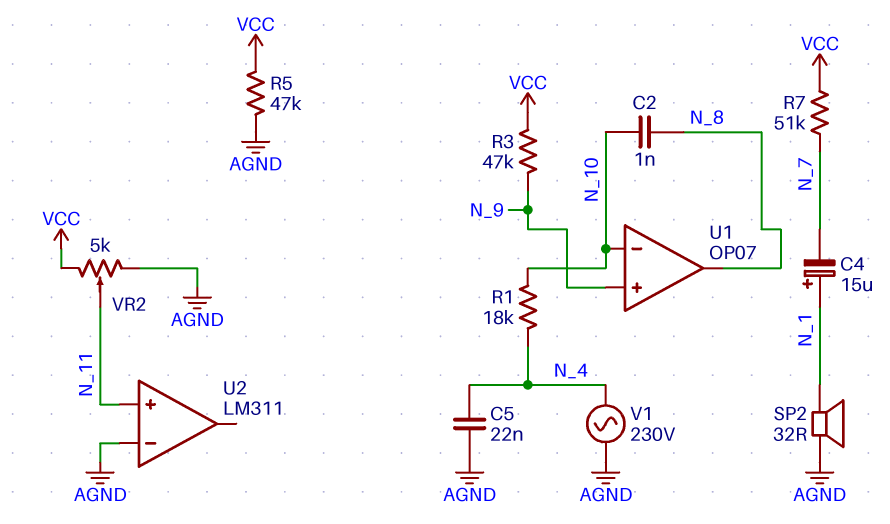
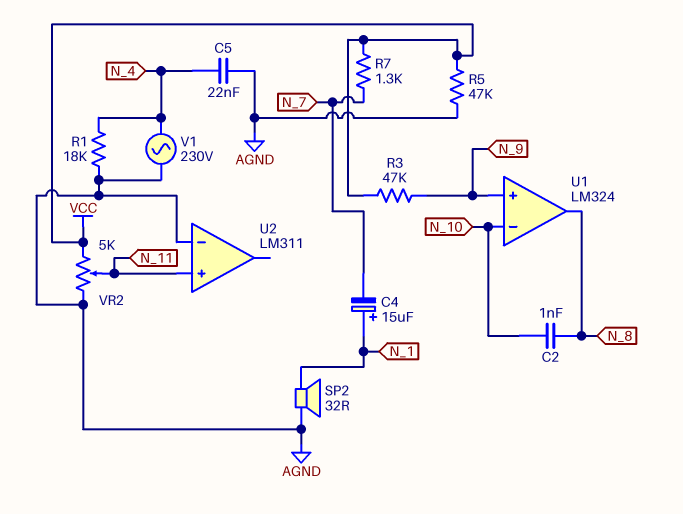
R1: 18k (N_4, N_10) -> 18k (AGND, N_4)
R7: 51k (N_7, VCC) -> 1.3k (N_7, VCC)
U1: OP07 -> LM324

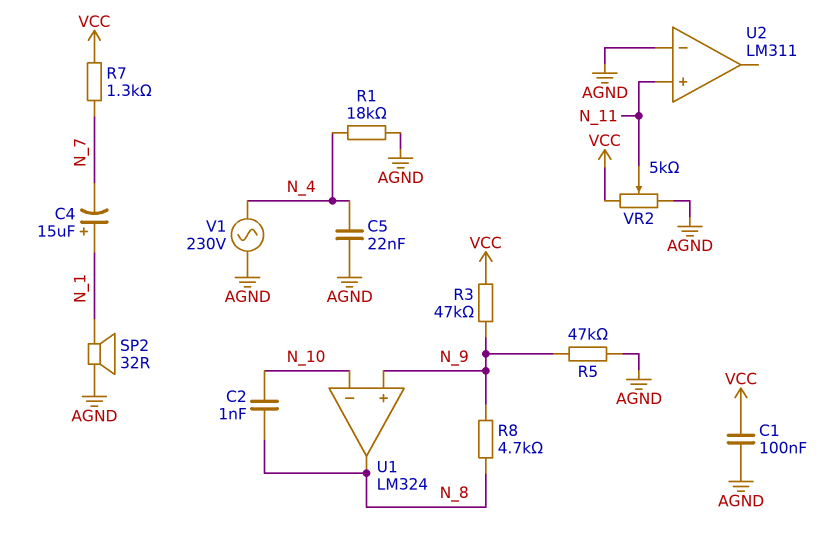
C1: none -> 100nF (AGND, VCC)
R5: 47k (AGND, VCC) -> 47k (AGND, N_9)
R8: none -> 4.7k (N_8, N_9)

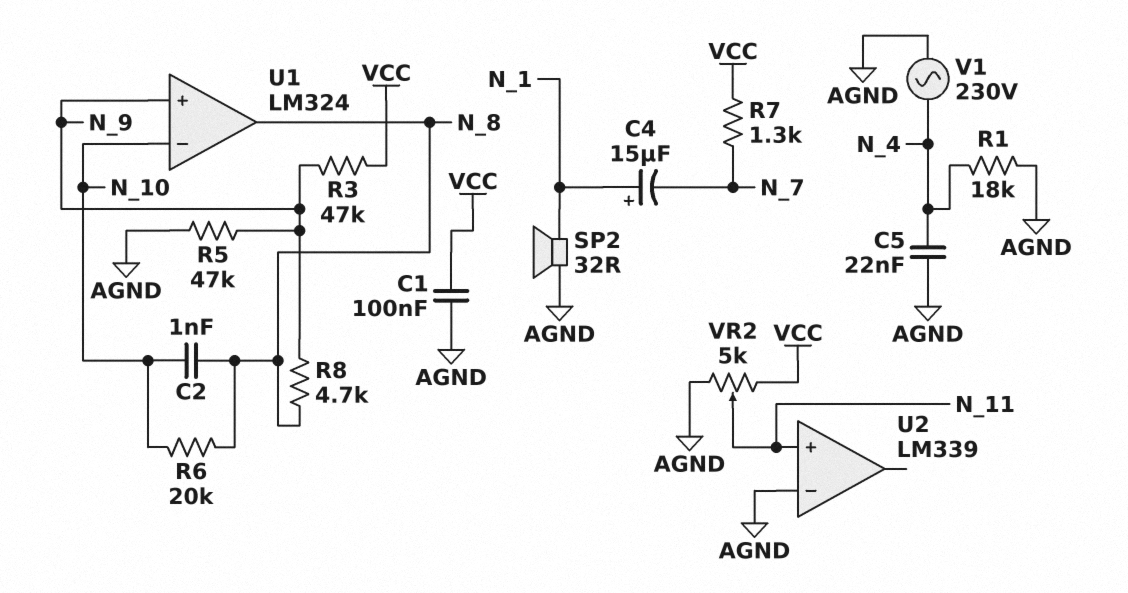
R6: none -> 20k (N_8, N_10)
U2: LM311 -> LM339

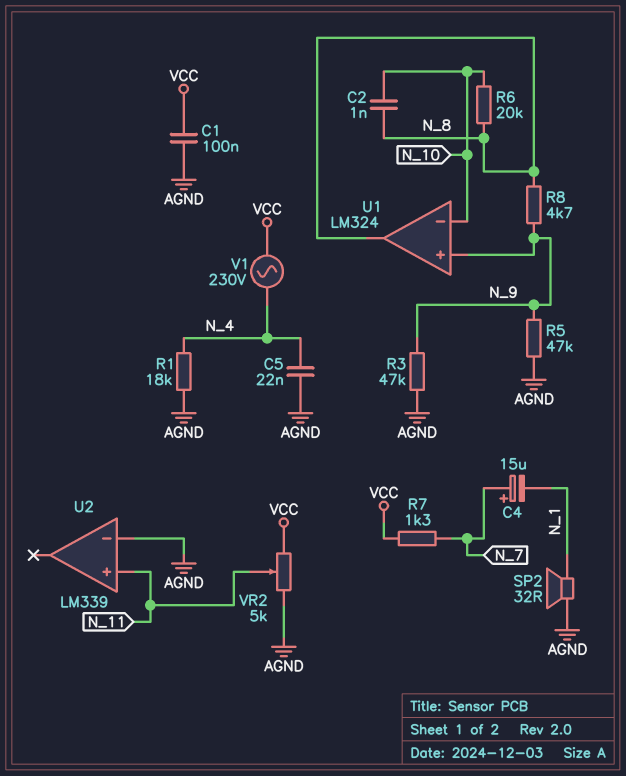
C4: 15uF (plus N_1, minus N_7) -> 15uF (plus N_7, minus N_1)
R3: 47k (N_9, VCC) -> 47k (AGND, N_9)
V1: AC 230V (AGND, N_4) -> AC 230V (N_4, VCC)

